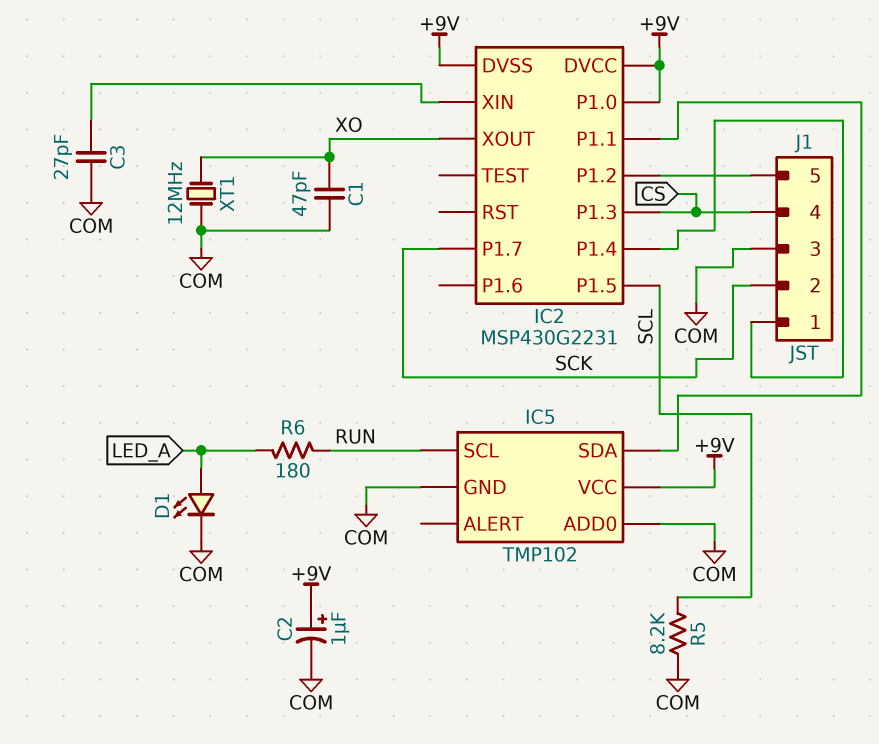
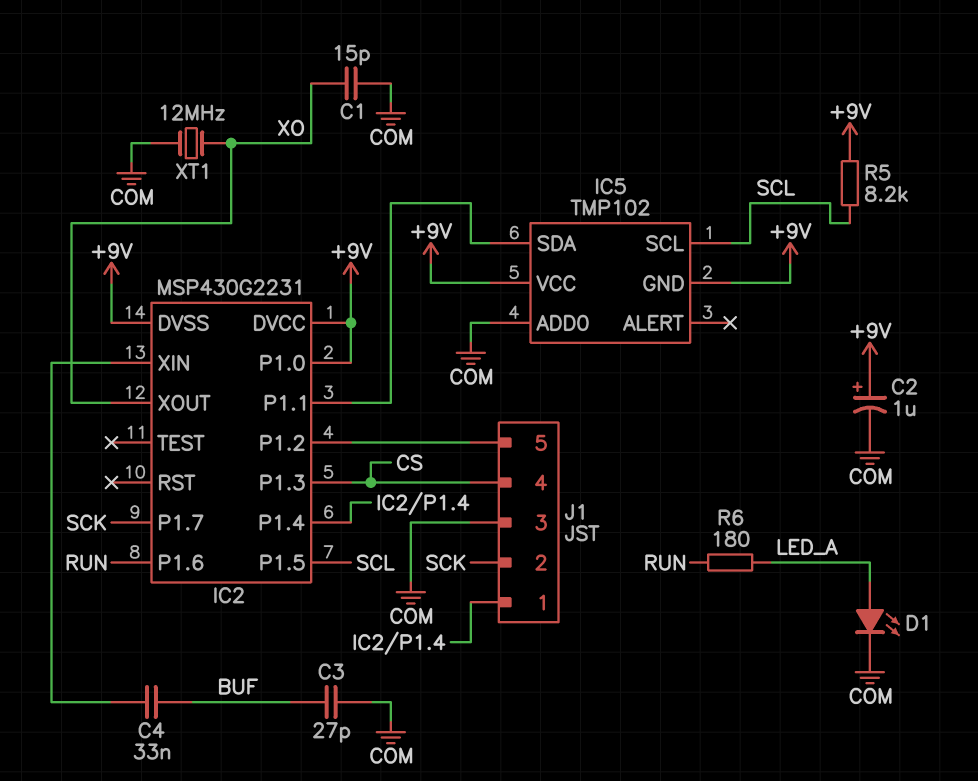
C1: 47pF (COM, XO) -> 15pF (COM, XO)
C3: 27pF (COM, IC2/XIN) -> 27pF (BUF, COM)
C4: none -> 33nF (BUF, IC2/XIN)
IC2 pin P1.6: none -> RUN
IC5 pin GND: COM -> +9V
IC5 pin SCL: RUN -> SCL
R5: 8.2k (COM, SCL) -> 8.2k (+9V, SCL)

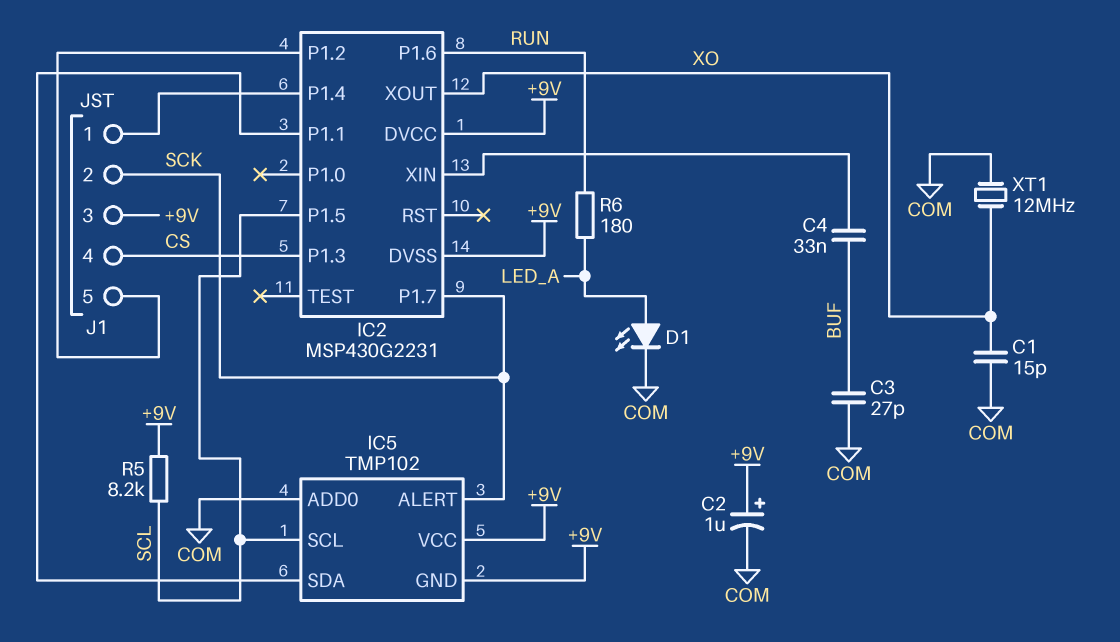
IC2 pin P1.0: +9V -> none
IC5 pin ALERT: none -> SCK
J1 pin 3: COM -> +9V

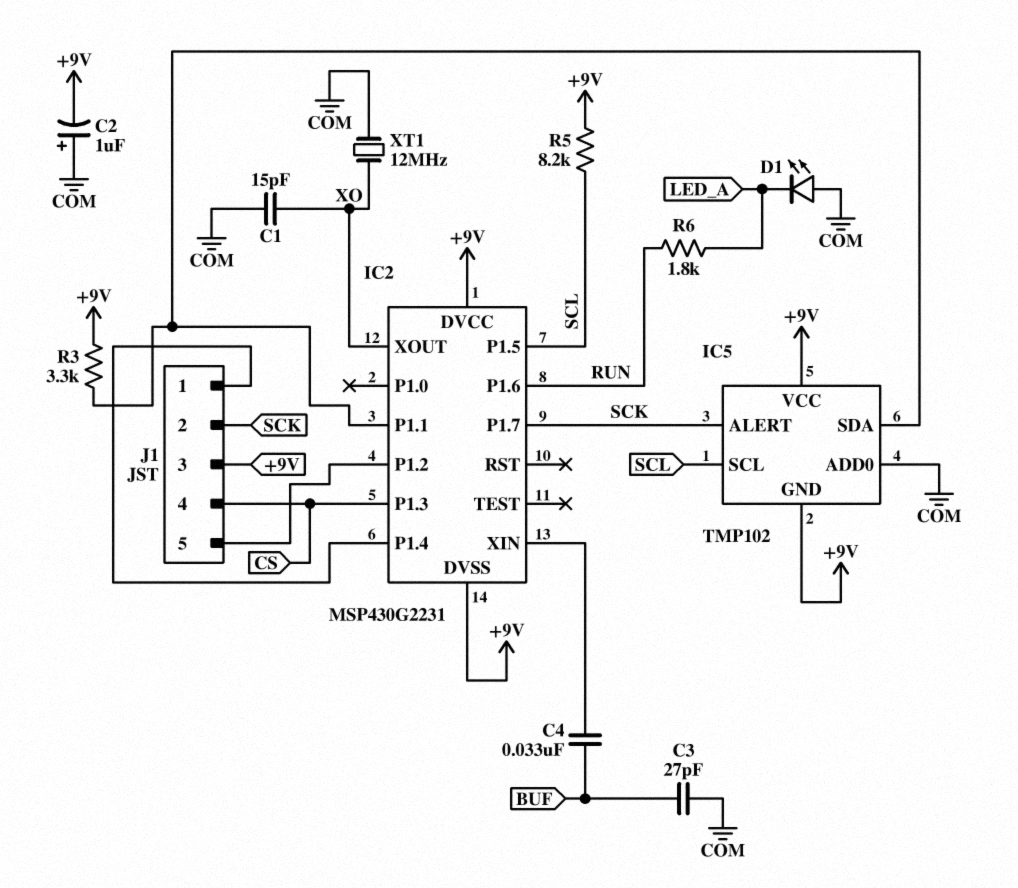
C2: 1uF (plus +9V, minus COM) -> 1uF (plus COM, minus +9V)
D1: LED (A LED_A, K COM) -> LED (A COM, K LED_A)
R3: none -> 3.3k (+9V, IC2/P1.1)
R6: 180 (LED_A, RUN) -> 1.8k (LED_A, RUN)

